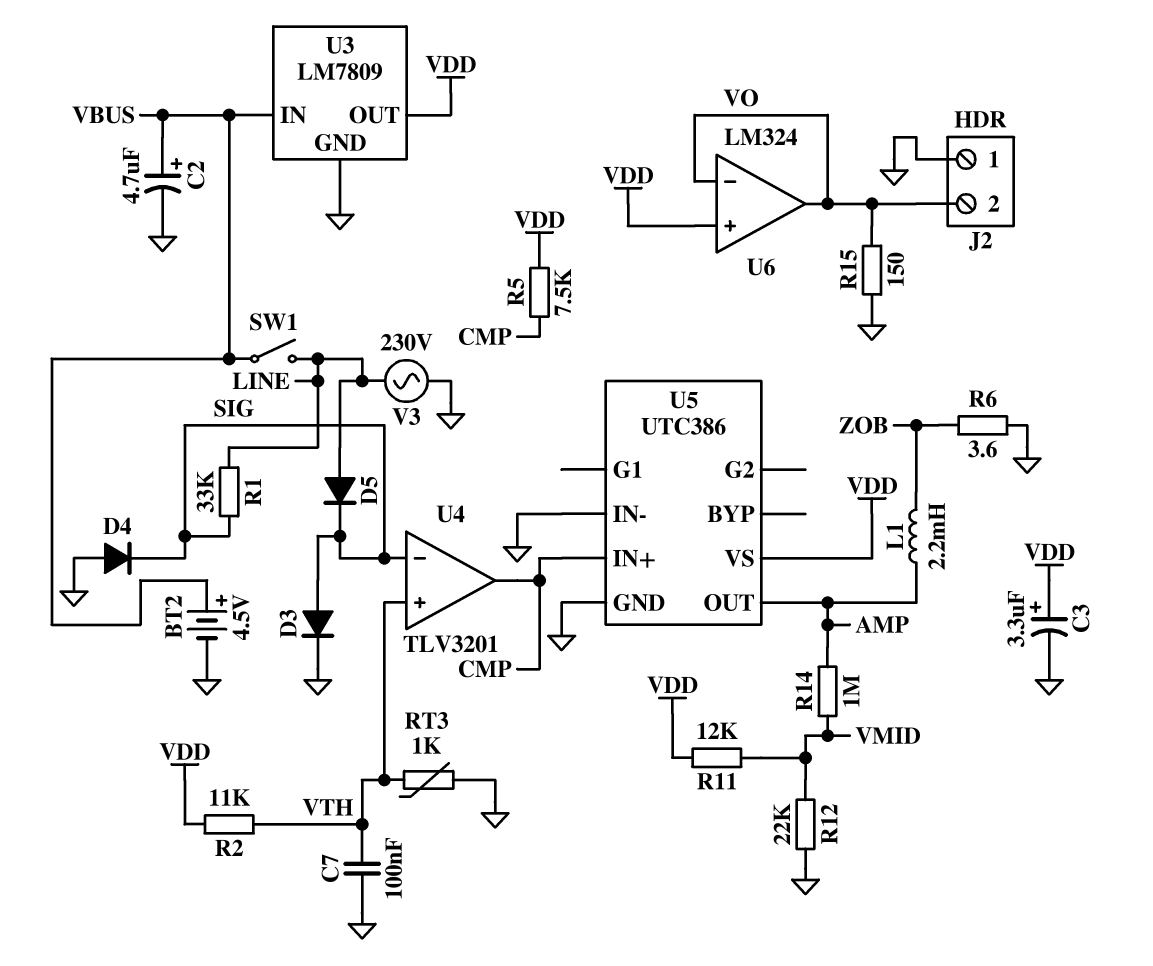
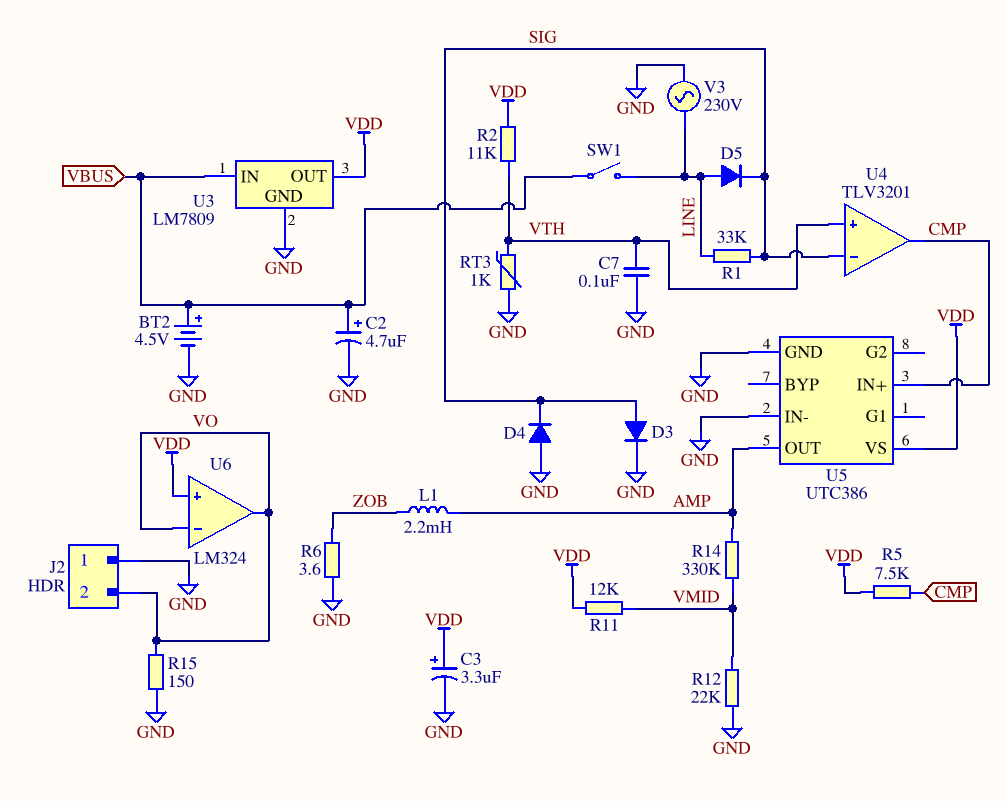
R14: 1M (AMP, VMID) -> 330k (AMP, VMID)

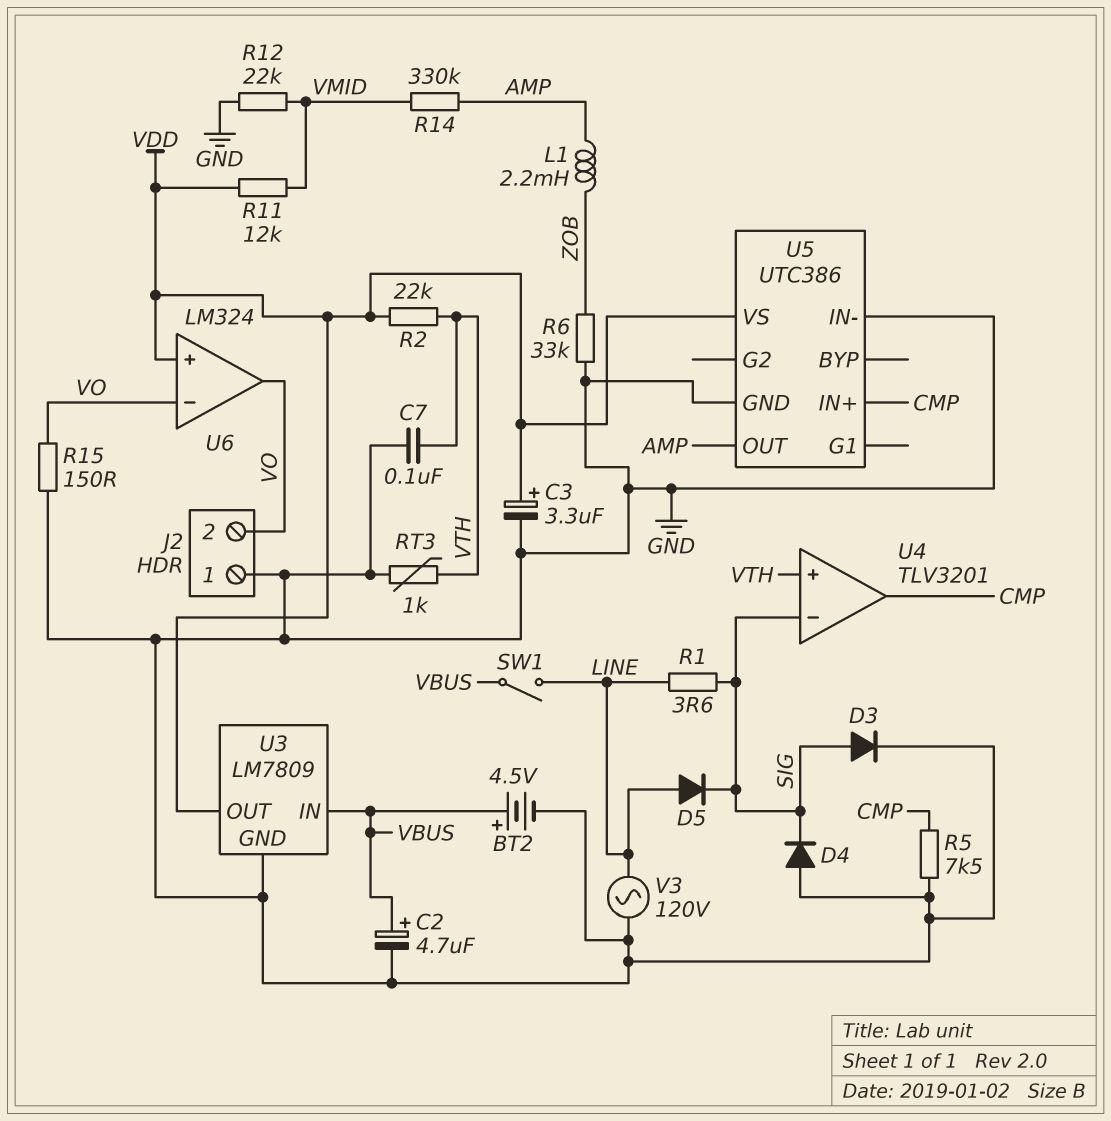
R1: 33k (LINE, SIG) -> 3.6 (LINE, SIG)
R2: 11k (VDD, VTH) -> 22k (VDD, VTH)
R5: 7.5k (CMP, VDD) -> 7.5k (CMP, GND)
R6: 3.6 (GND, ZOB) -> 33k (GND, ZOB)
V3: AC 230V (GND, LINE) -> AC 120V (GND, LINE)

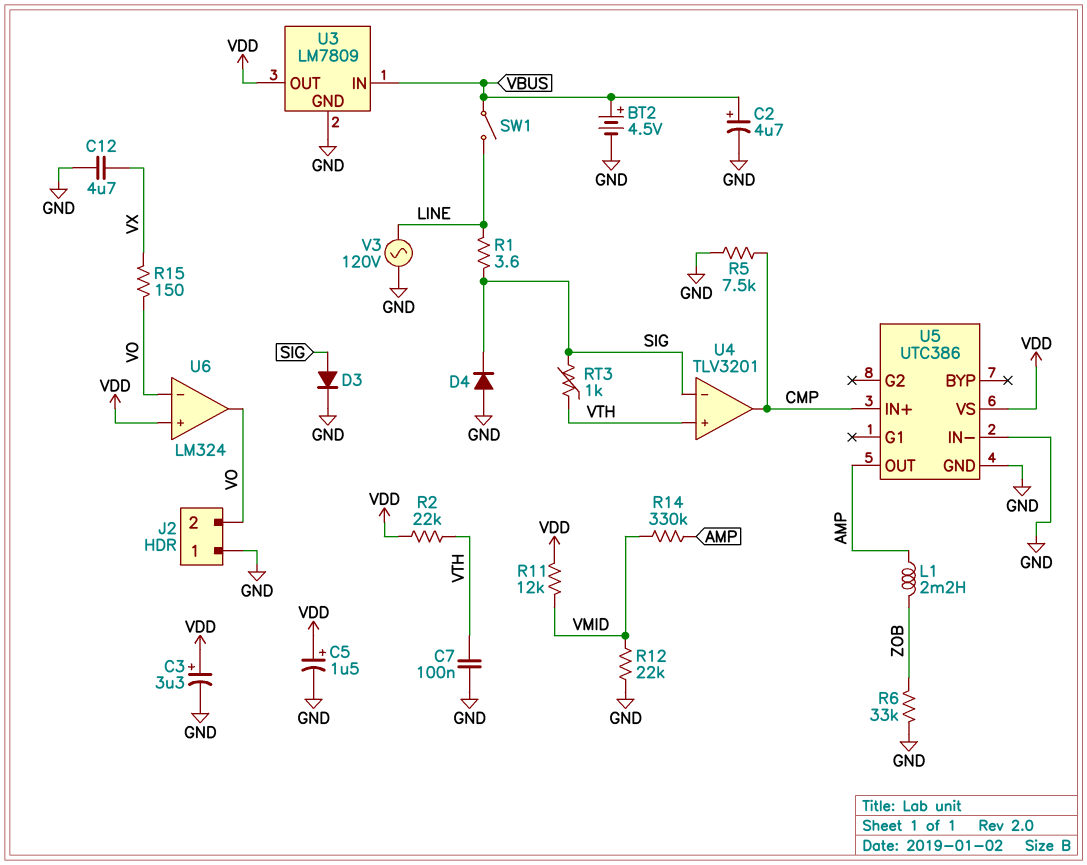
C5: none -> 1.5uF (plus VDD, minus GND)
C12: none -> 4.7uF (GND, VX)
D5: diode (A LINE, K SIG) -> none
R15: 150 (GND, VO) -> 150 (VO, VX)
RT3: 1k (GND, VTH) -> 1k (SIG, VTH)

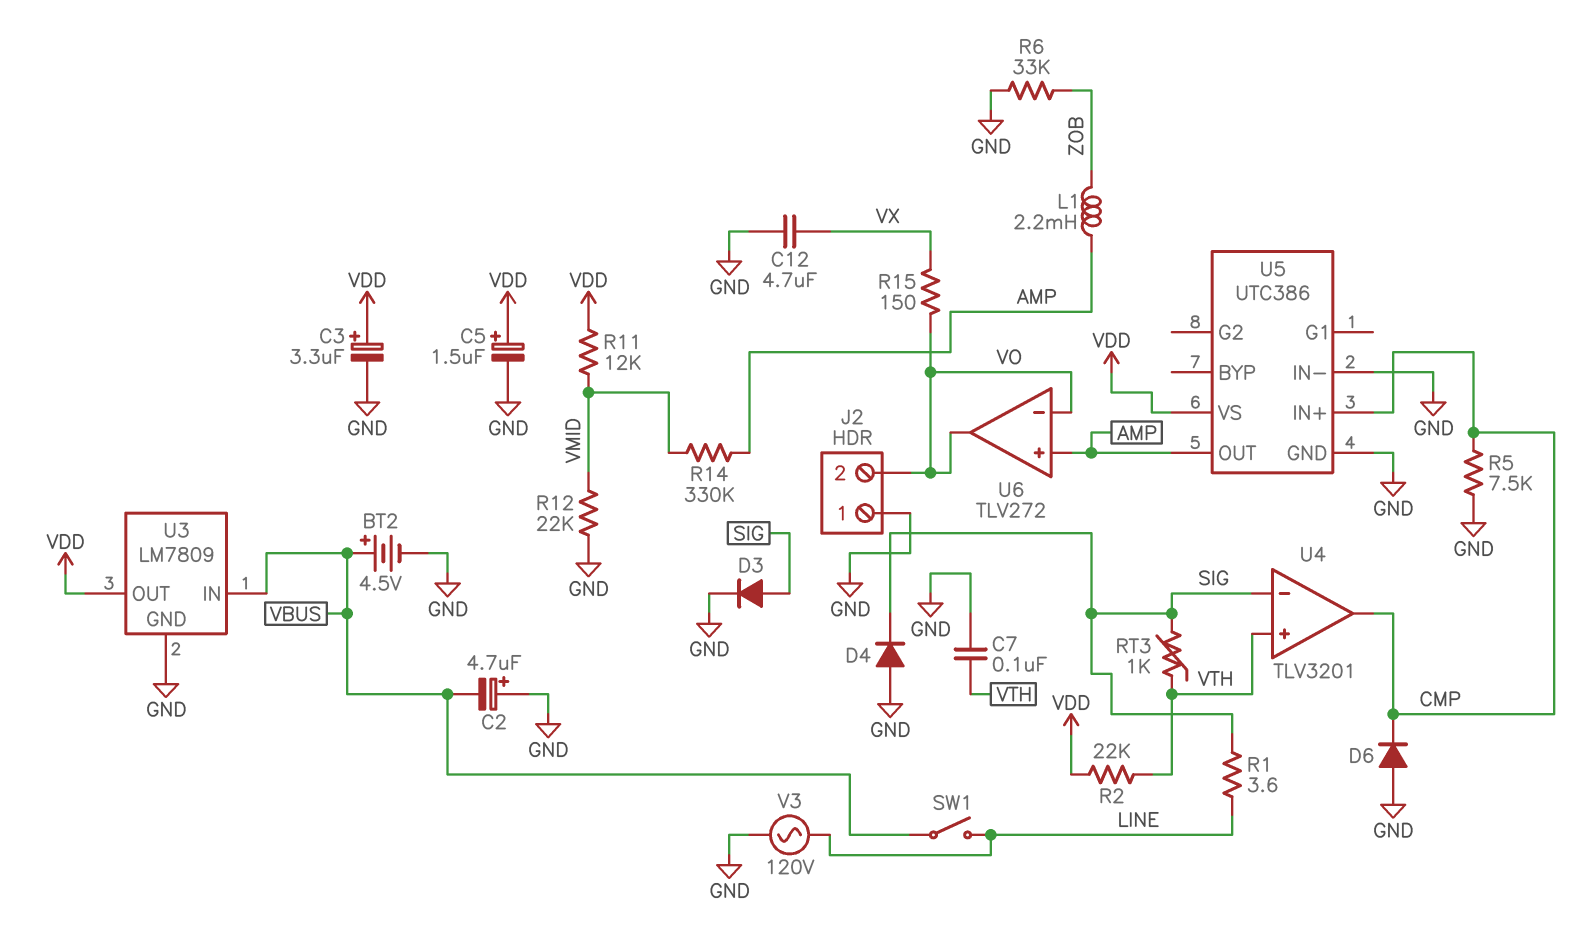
C2: 4.7uF (plus VBUS, minus GND) -> 4.7uF (plus GND, minus VBUS)
D6: none -> diode (A GND, K CMP)
U6: LM324 -> TLV272
U6 pin in+: VDD -> AMP

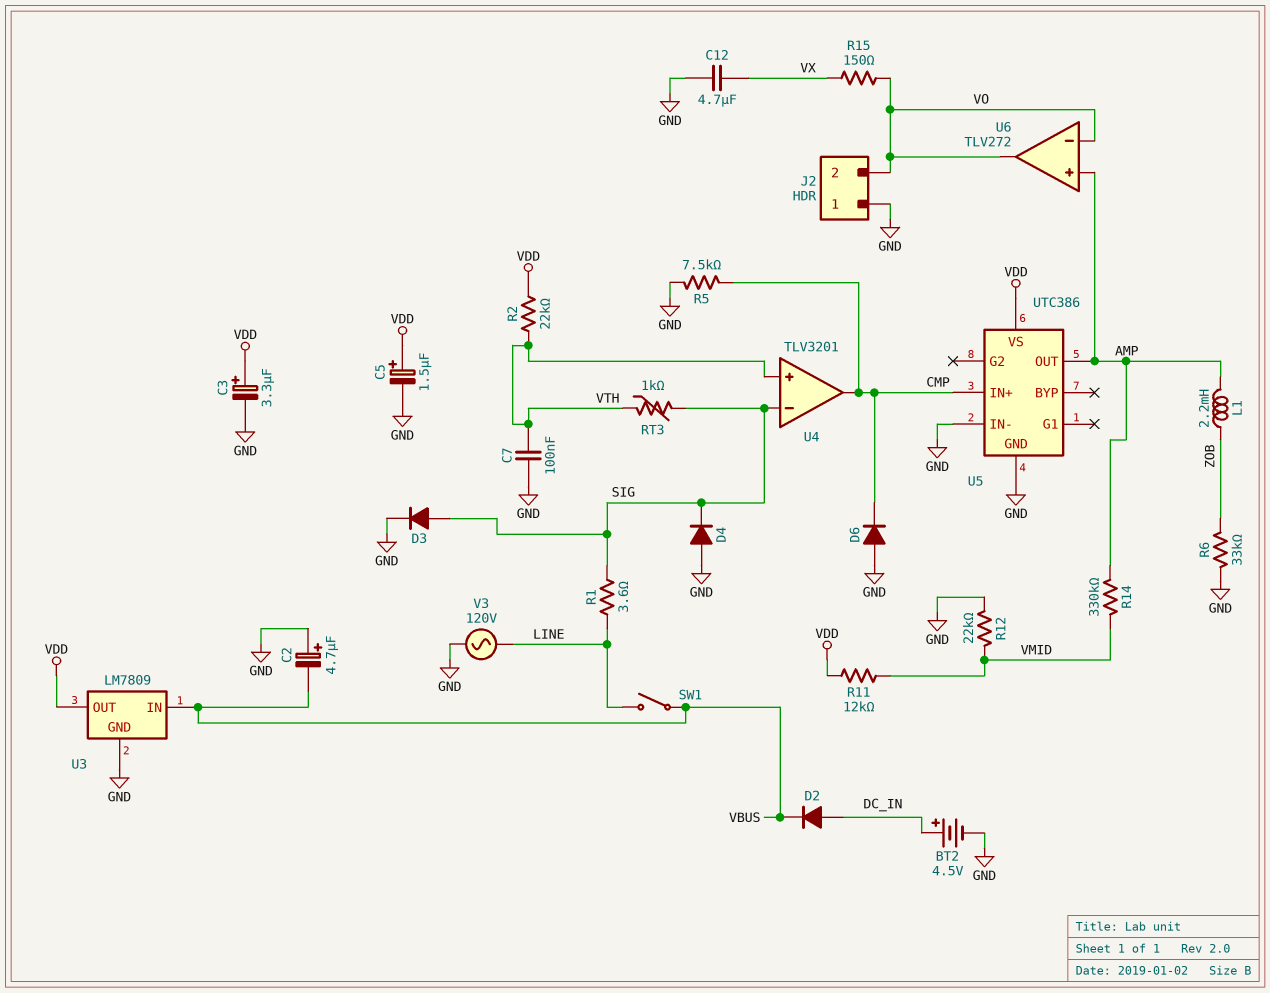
BT2: 4.5V (plus VBUS, minus GND) -> 4.5V (plus DC_IN, minus GND)
D2: none -> diode (A DC_IN, K VBUS)

